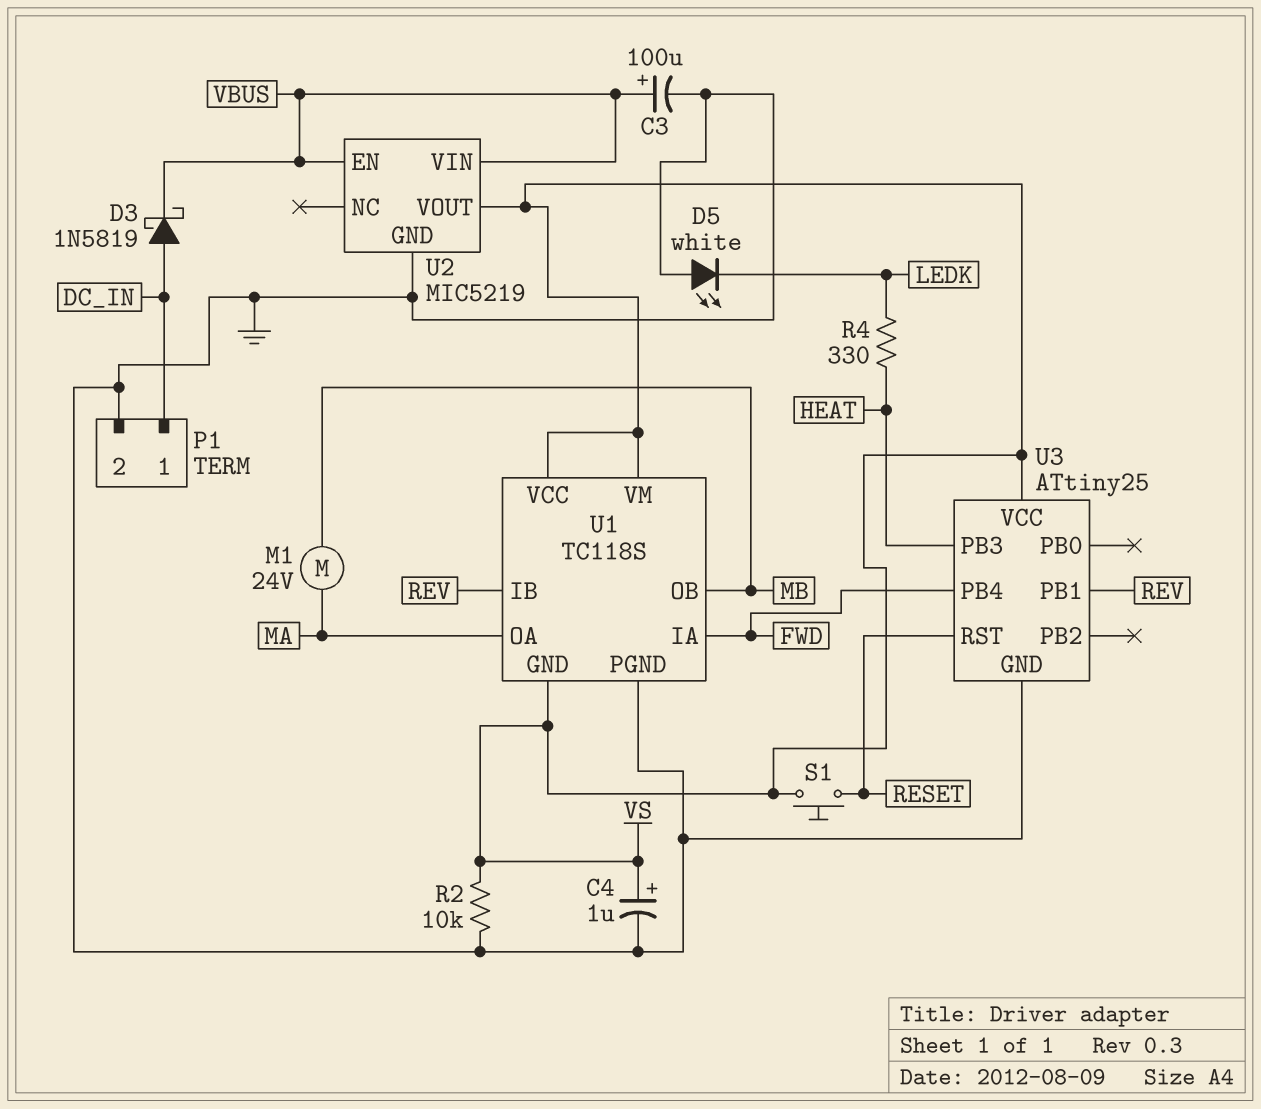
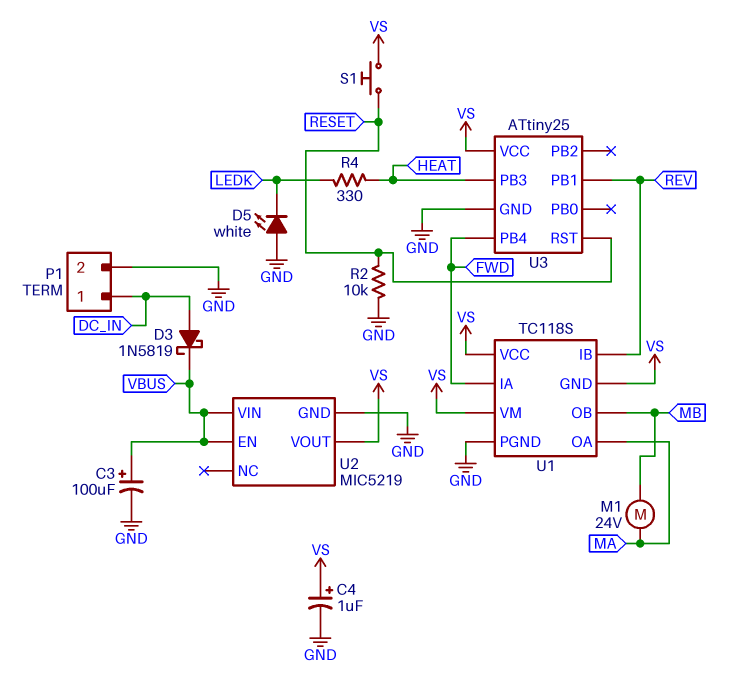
R2: 10k (GND, VS) -> 10k (GND, RESET)

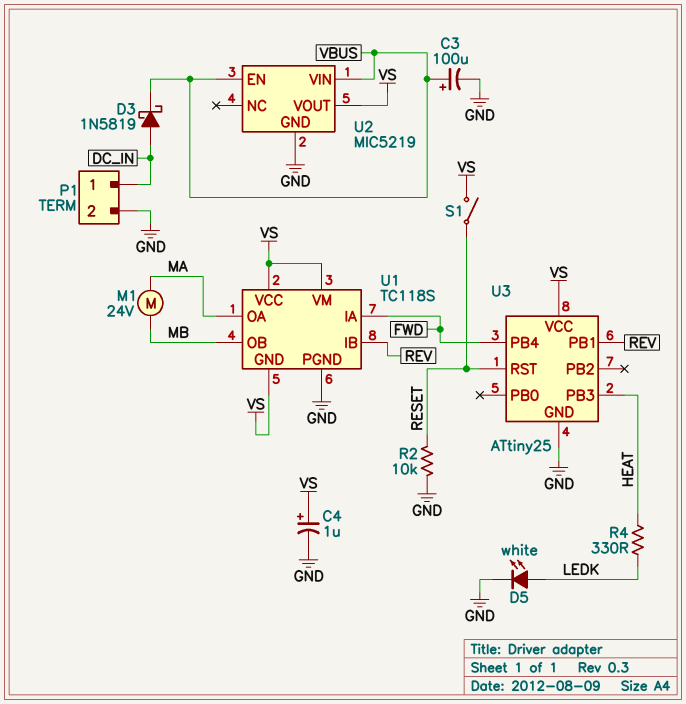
D5: LED white (A GND, K LEDK) -> LED white (A LEDK, K GND)
S1: button (RESET, VS) -> switch (RESET, VS)

